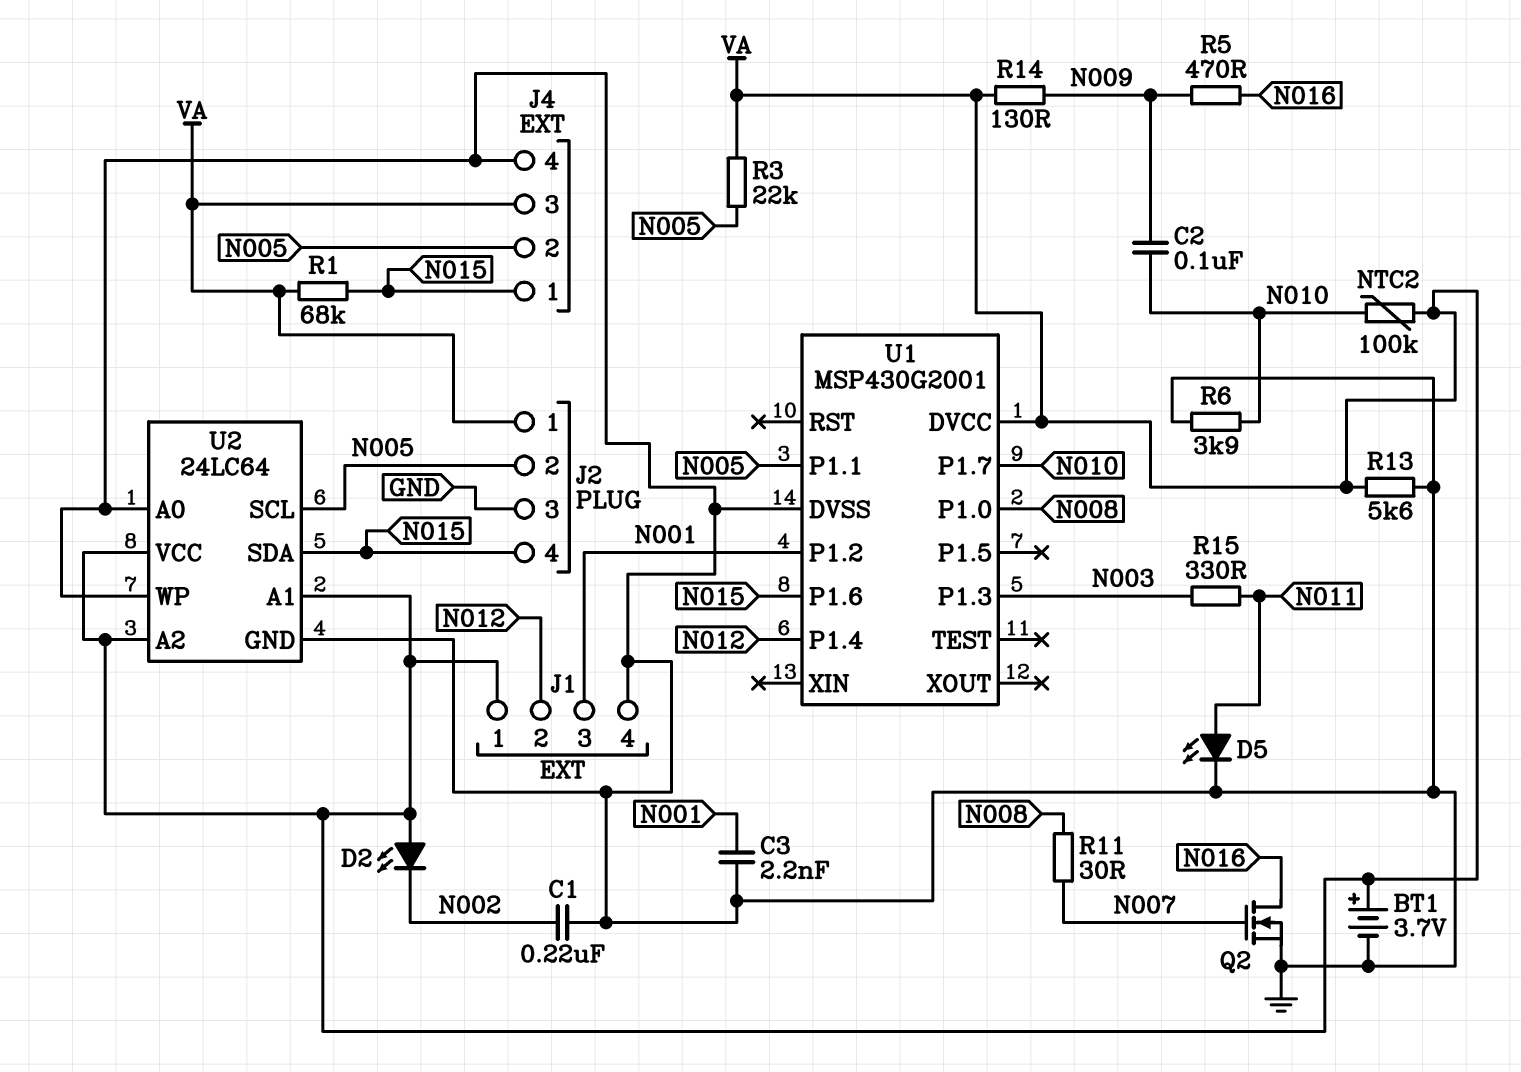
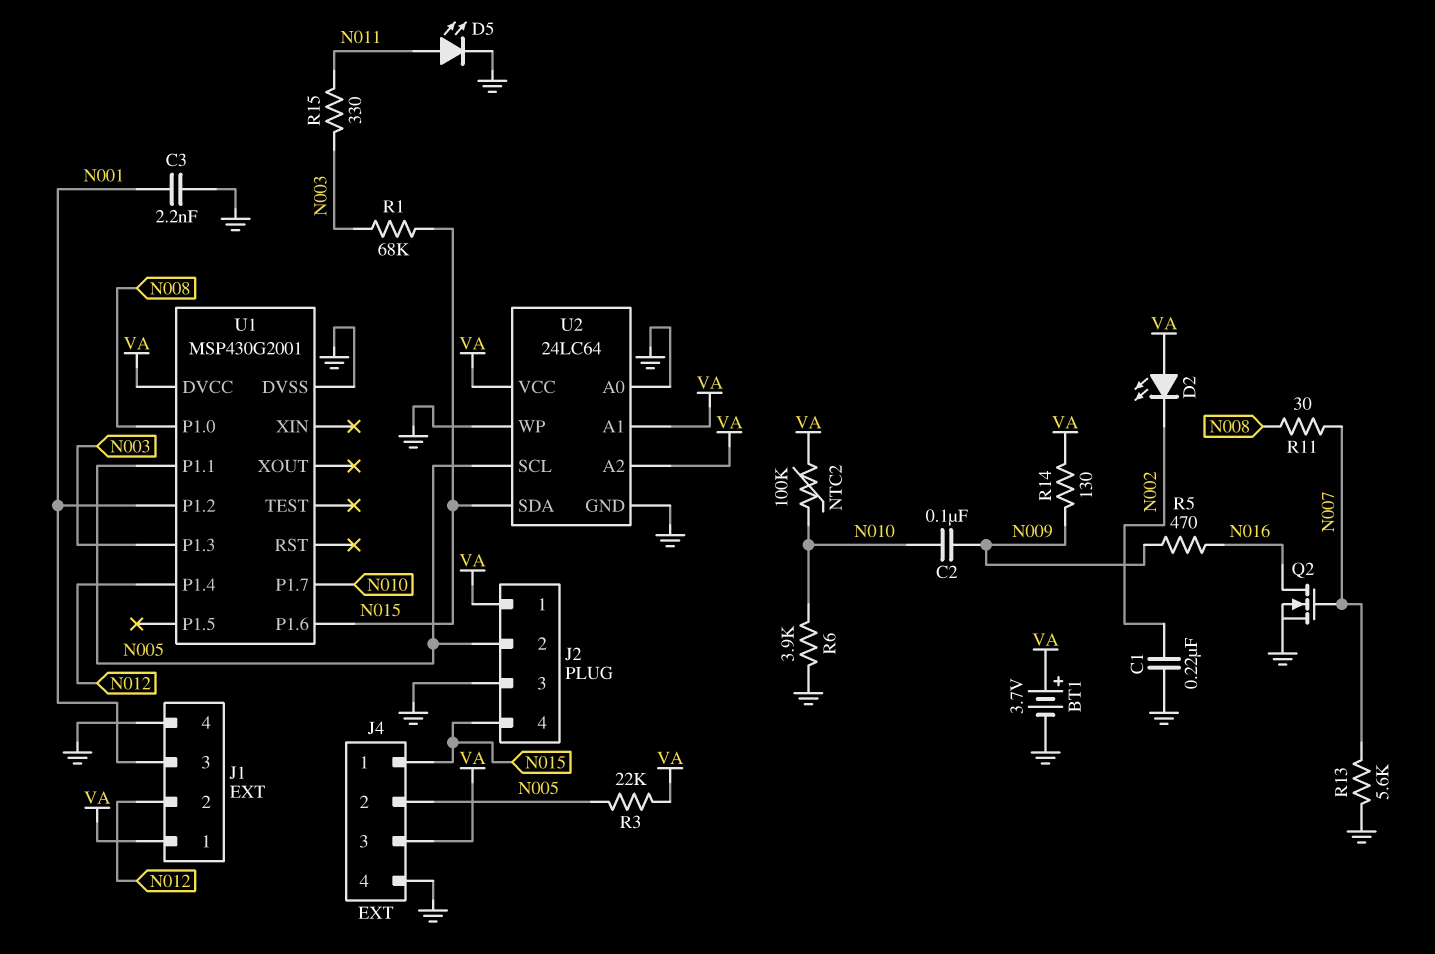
R1: 68k (N015, VA) -> 68k (N003, N015)
R13: 5.6k (GND, VA) -> 5.6k (GND, N007)

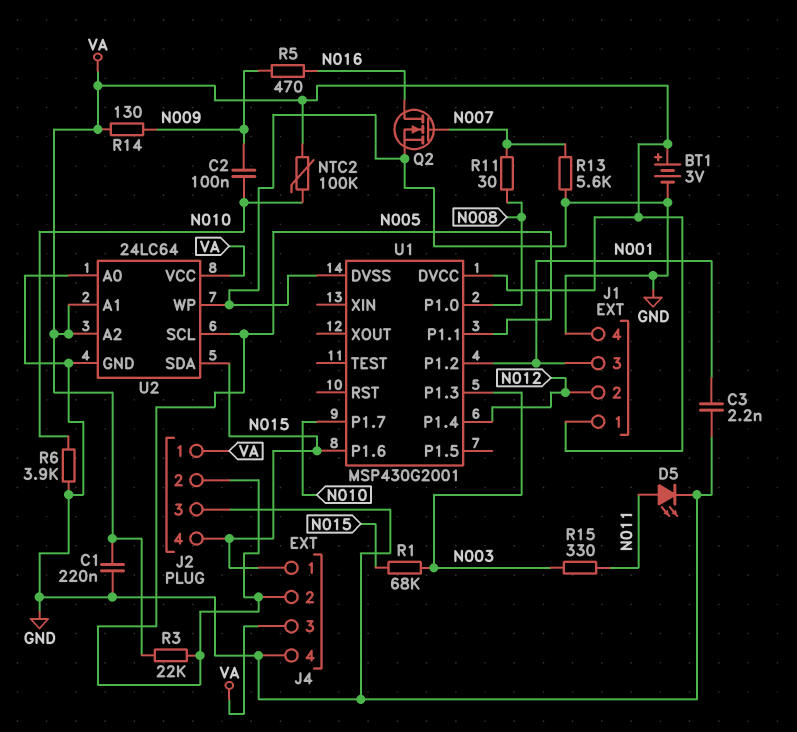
BT1: 3.7V (plus VA, minus GND) -> 3V (plus VA, minus GND)
C1: 220nF (GND, N002) -> 220nF (GND, VA)
D2: LED (A VA, K N002) -> none

